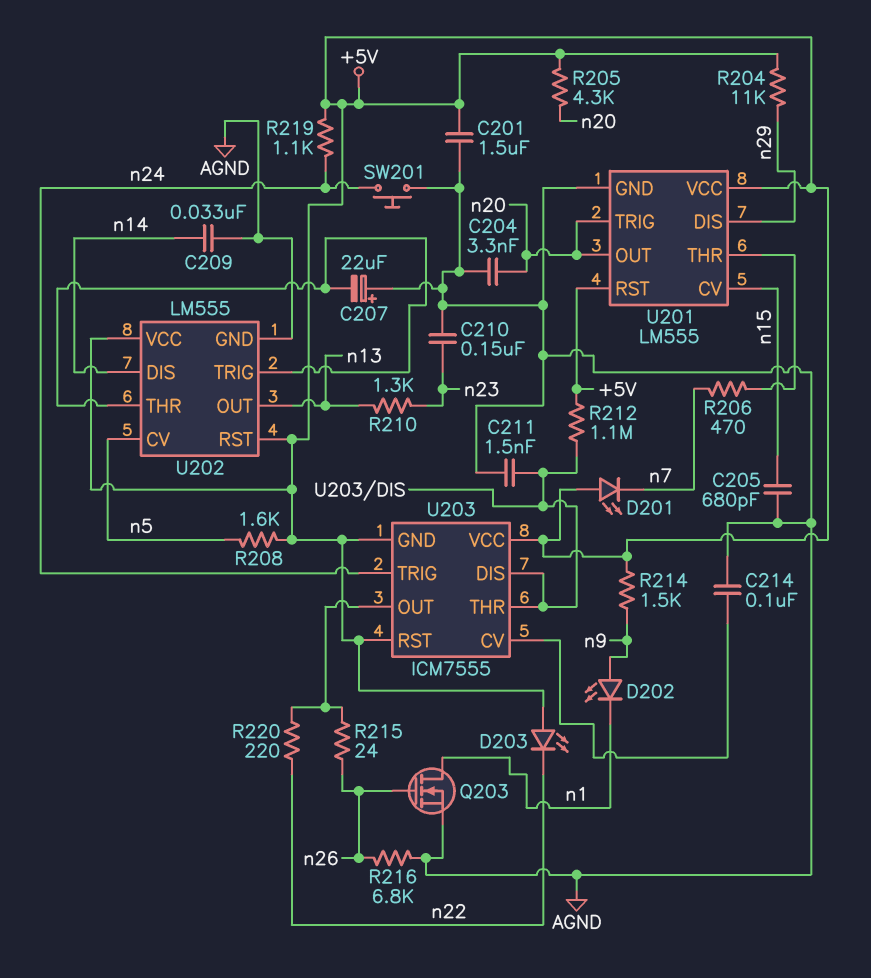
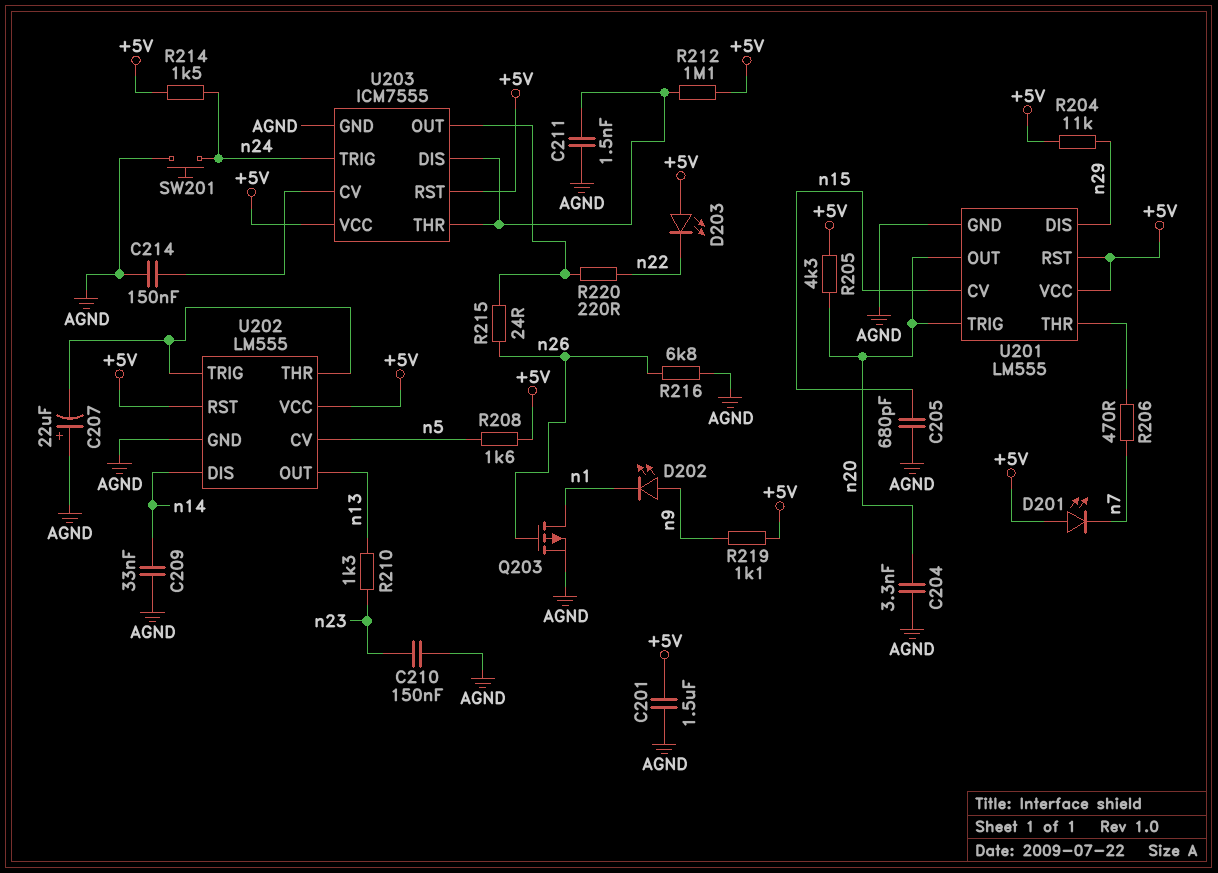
C214: 100nF (AGND, U203/CV) -> 150nF (AGND, U203/CV)
Q203: NMOS (G n26, D n1, S AGND) -> PMOS (G n26, D n1, S AGND)
R214: 1.5k (+5V, n9) -> 1.5k (+5V, n24)
R219: 1.1k (+5V, n24) -> 1.1k (+5V, n9)
U203 pin GND: +5V -> AGND

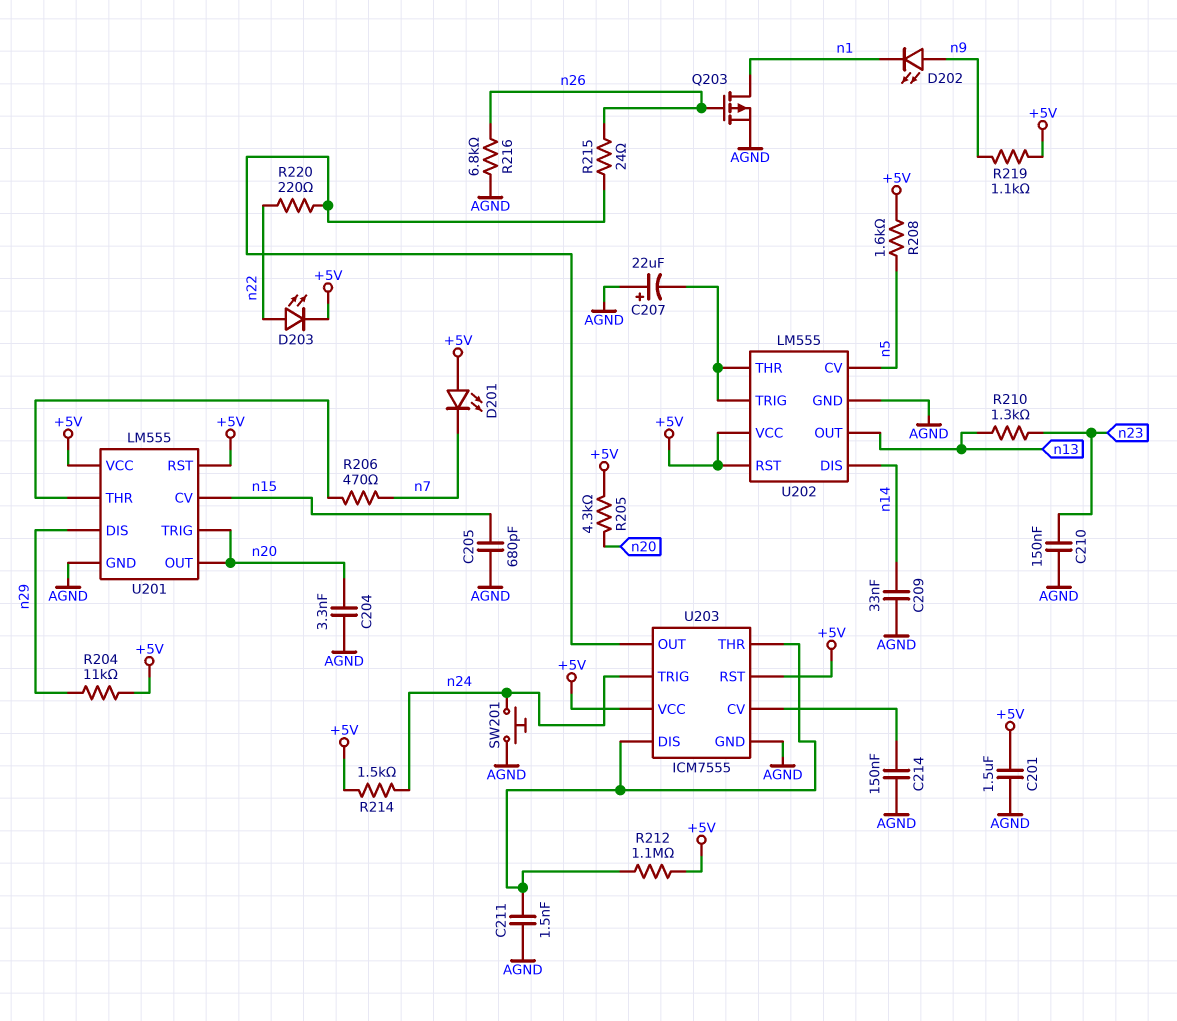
D203: LED (A +5V, K n22) -> LED (A n22, K +5V)

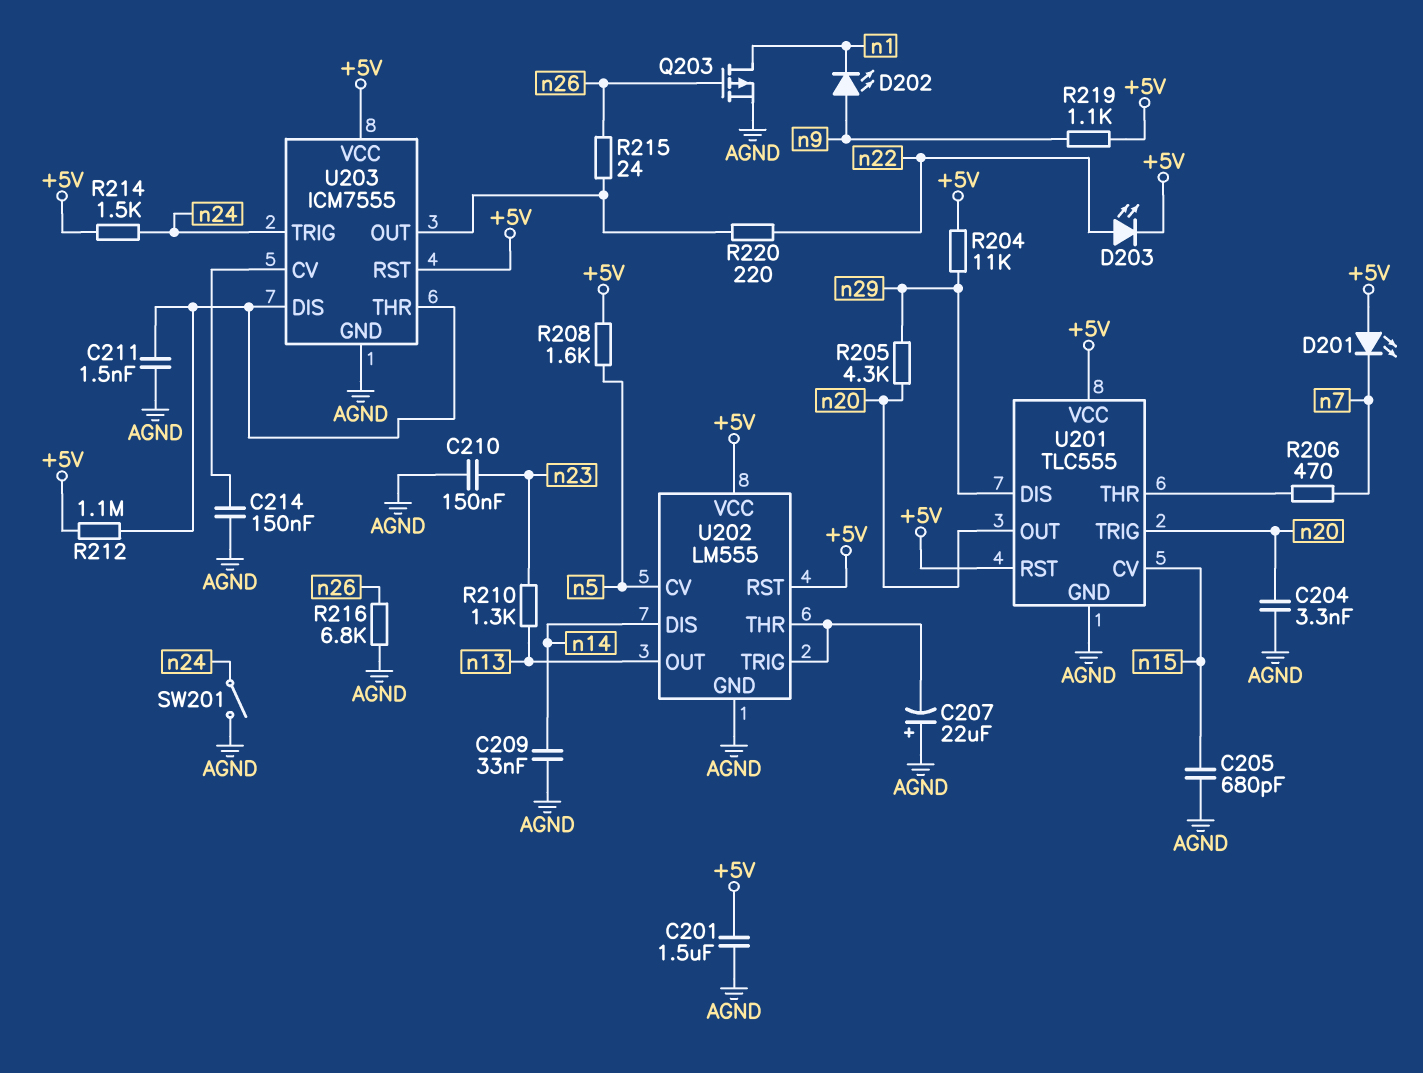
R205: 4.3k (+5V, n20) -> 4.3k (n20, n29)
SW201: button (AGND, n24) -> switch (AGND, n24)
U201: LM555 -> TLC555

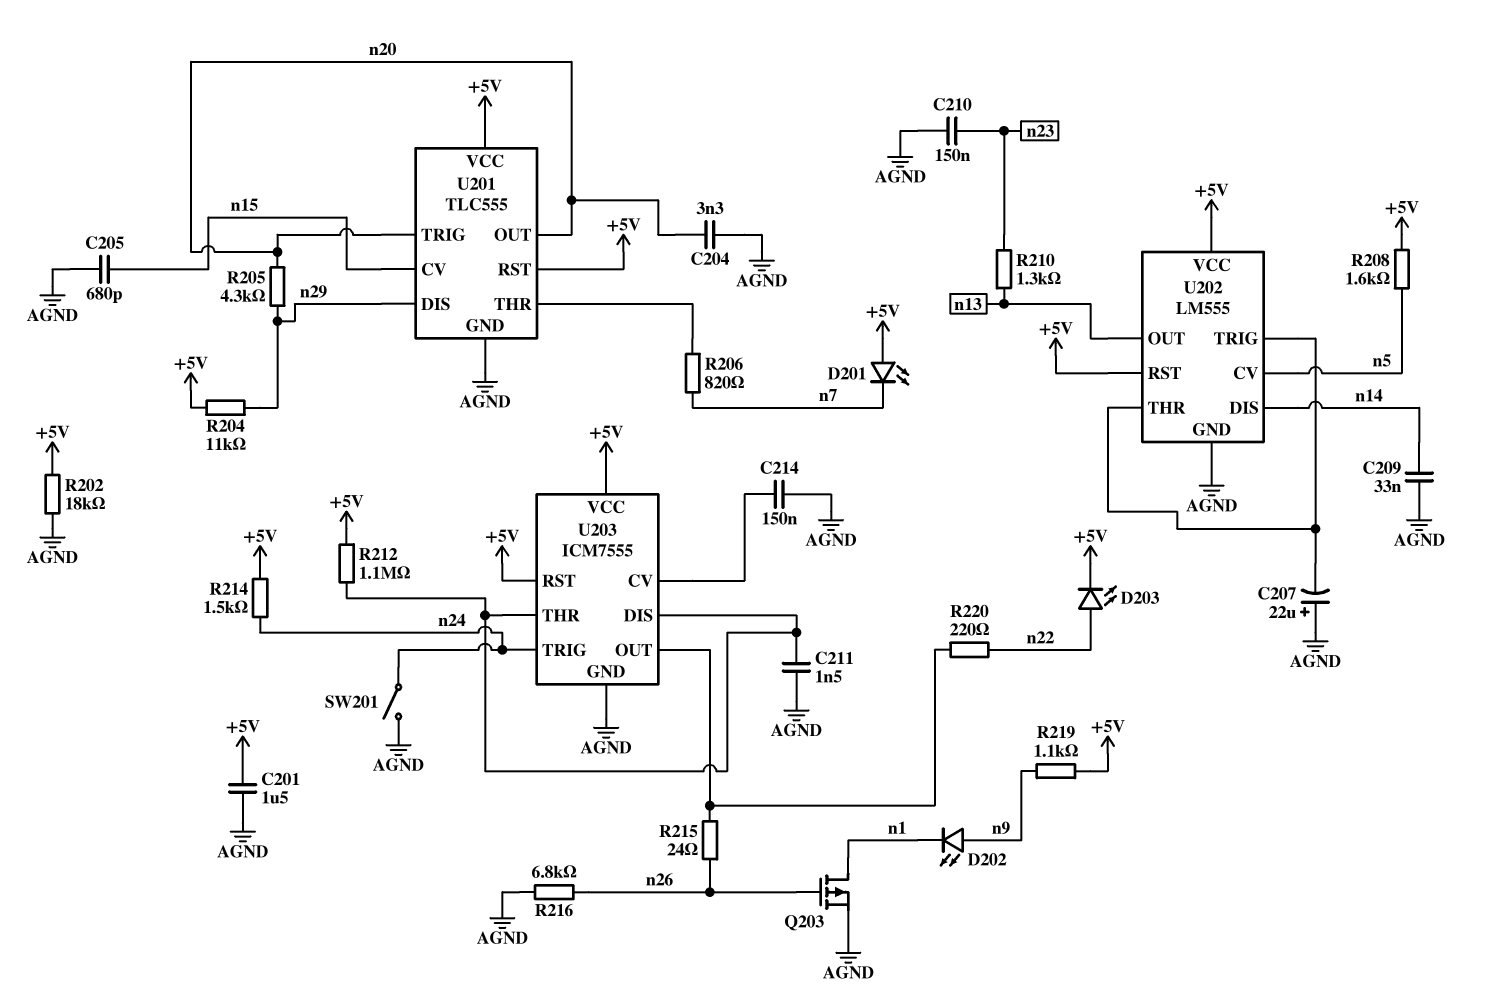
R202: none -> 18k (+5V, AGND)
R206: 470 (U201/THR, n7) -> 820 (U201/THR, n7)

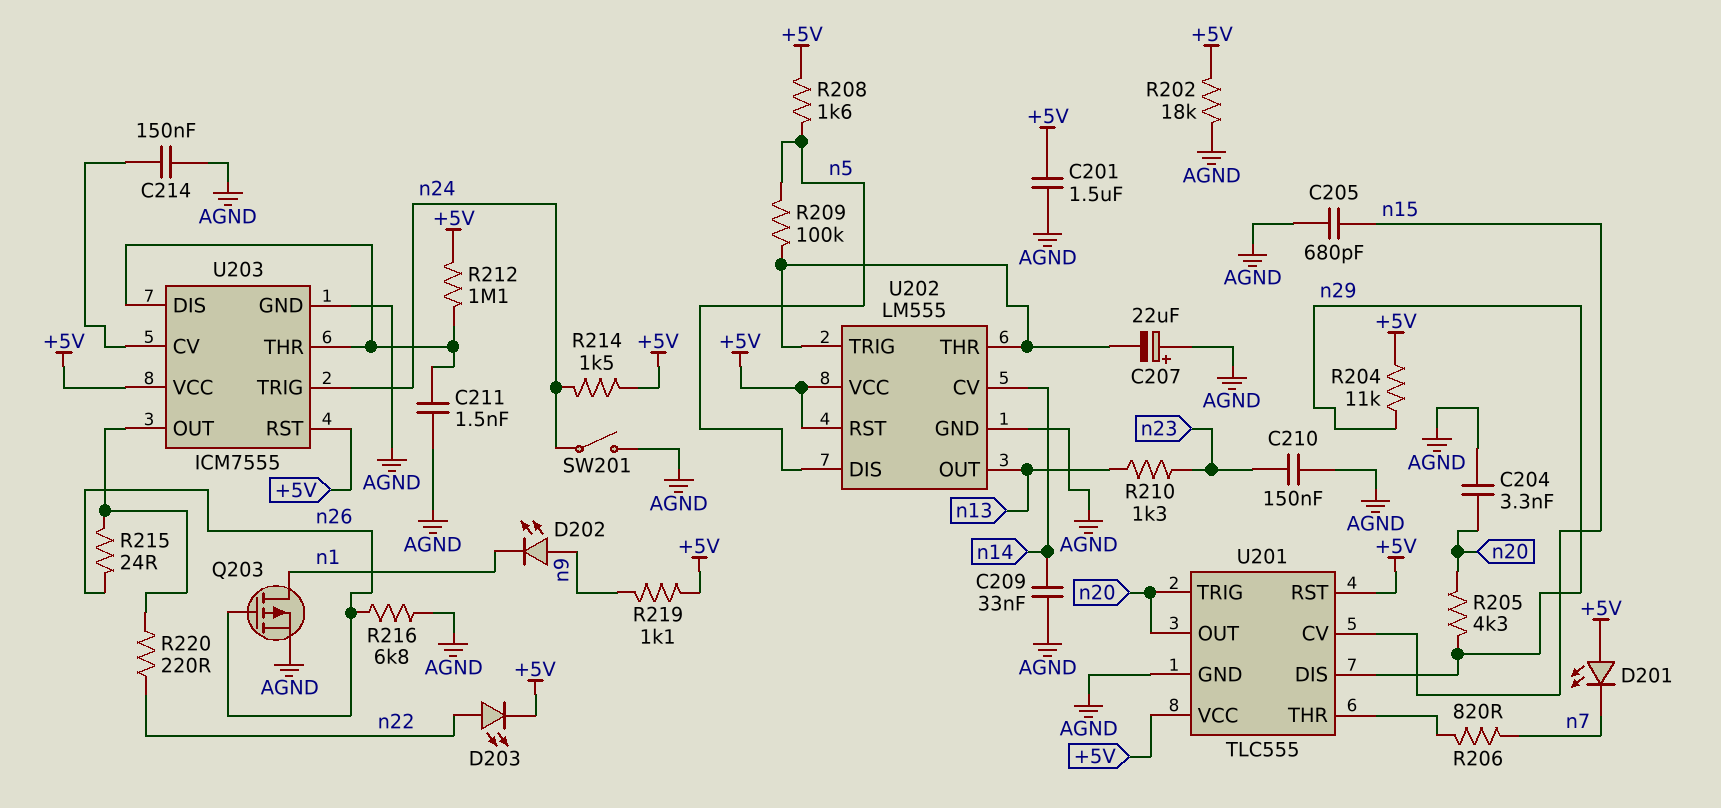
R209: none -> 100k (U202/THR, n5)
U202 pin CV: n5 -> n14
U202 pin DIS: n14 -> n5

